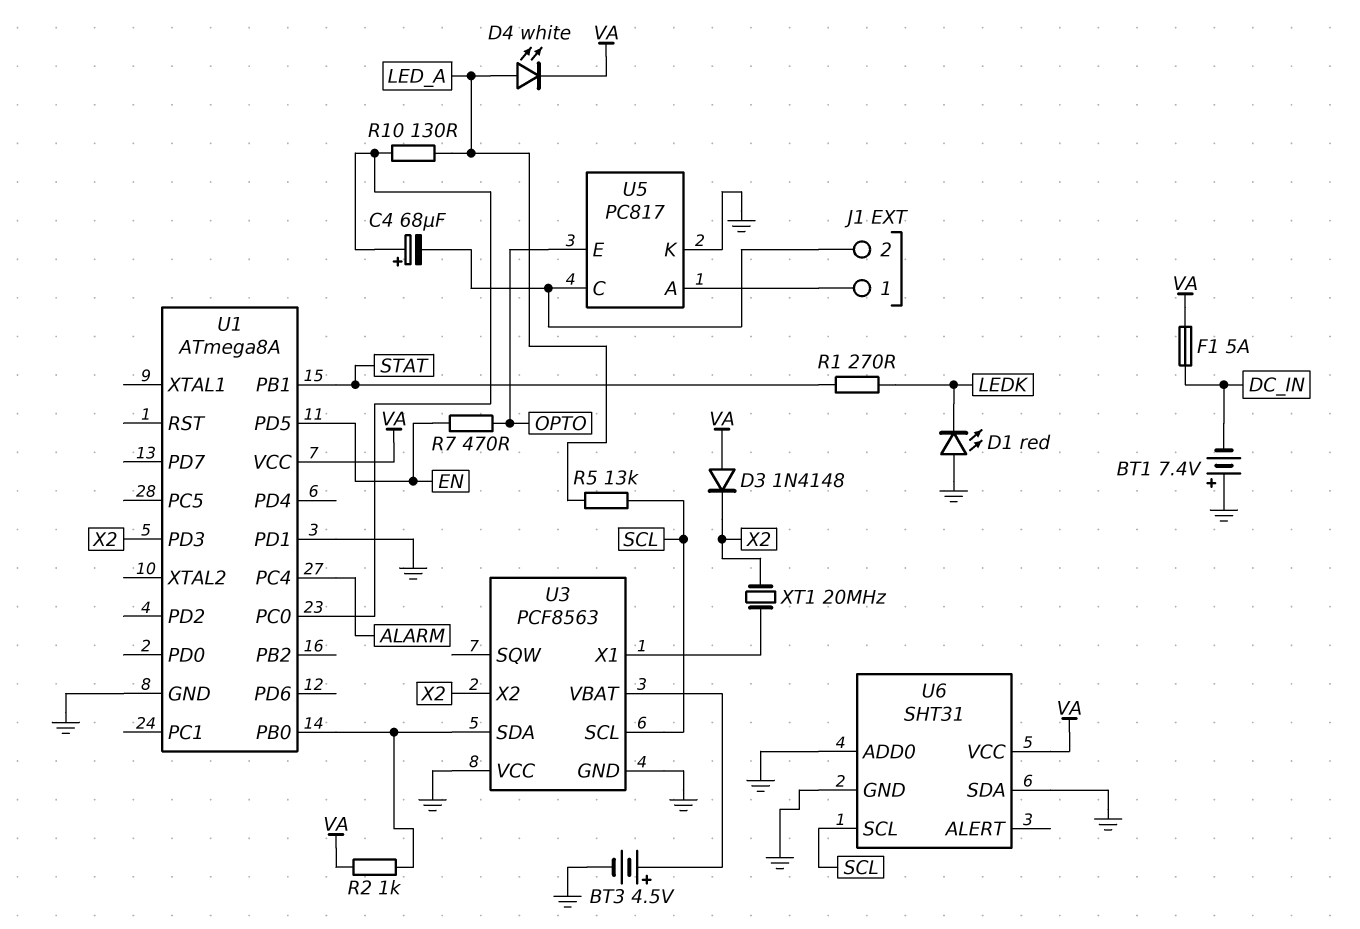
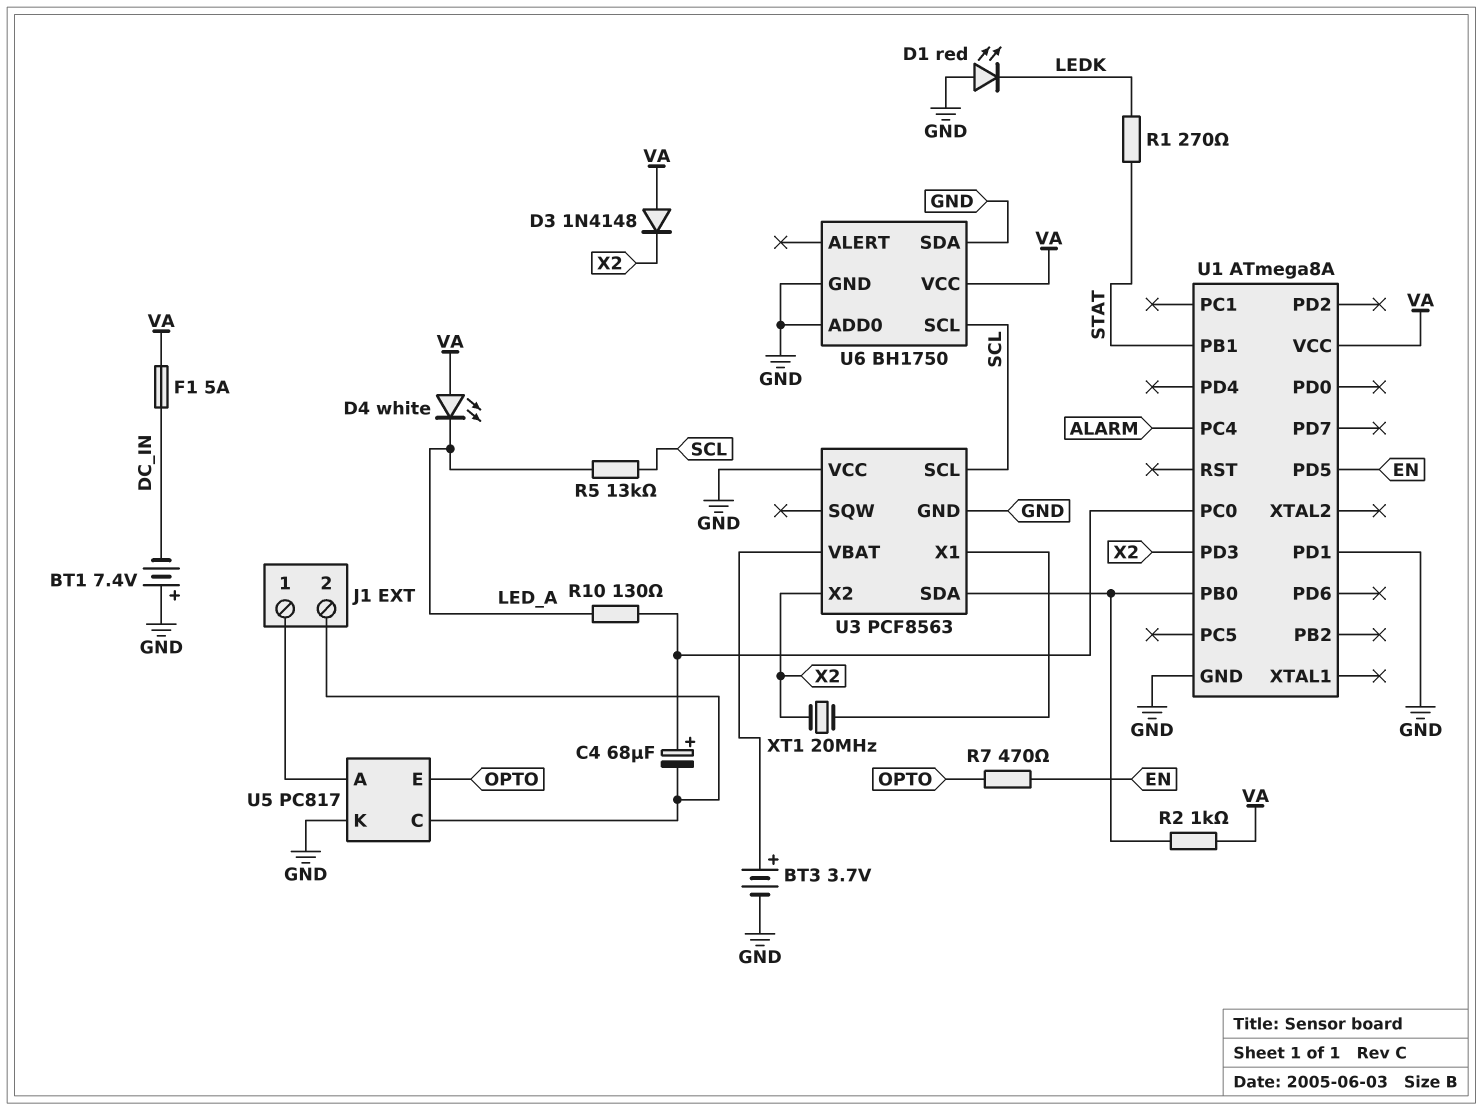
BT3: 4.5V (plus U3/VBAT, minus GND) -> 3.7V (plus U3/VBAT, minus GND)
D4: LED white (A LED_A, K VA) -> LED white (A VA, K LED_A)
U6: SHT31 -> BH1750

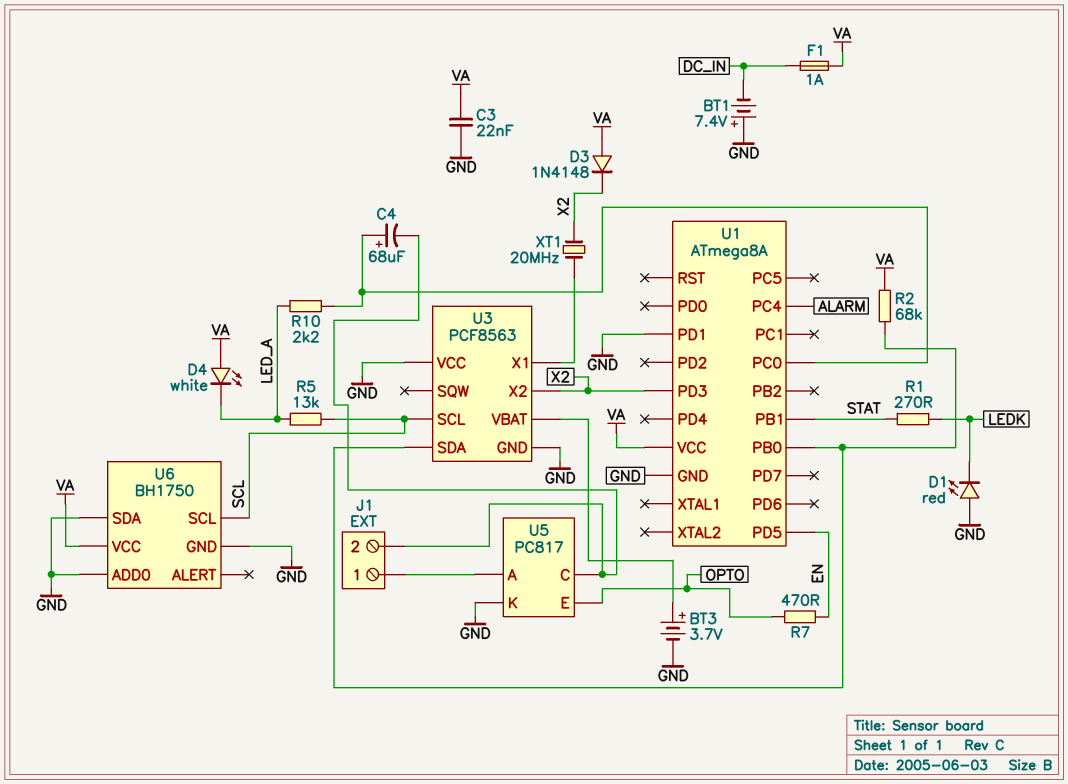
C3: none -> 22nF (GND, VA)
F1: 5A (DC_IN, VA) -> 1A (DC_IN, VA)
R2: 1k (U1/PB0, VA) -> 68k (U1/PB0, VA)
R10: 130 (LED_A, U1/PC0) -> 2.2k (LED_A, U1/PC0)

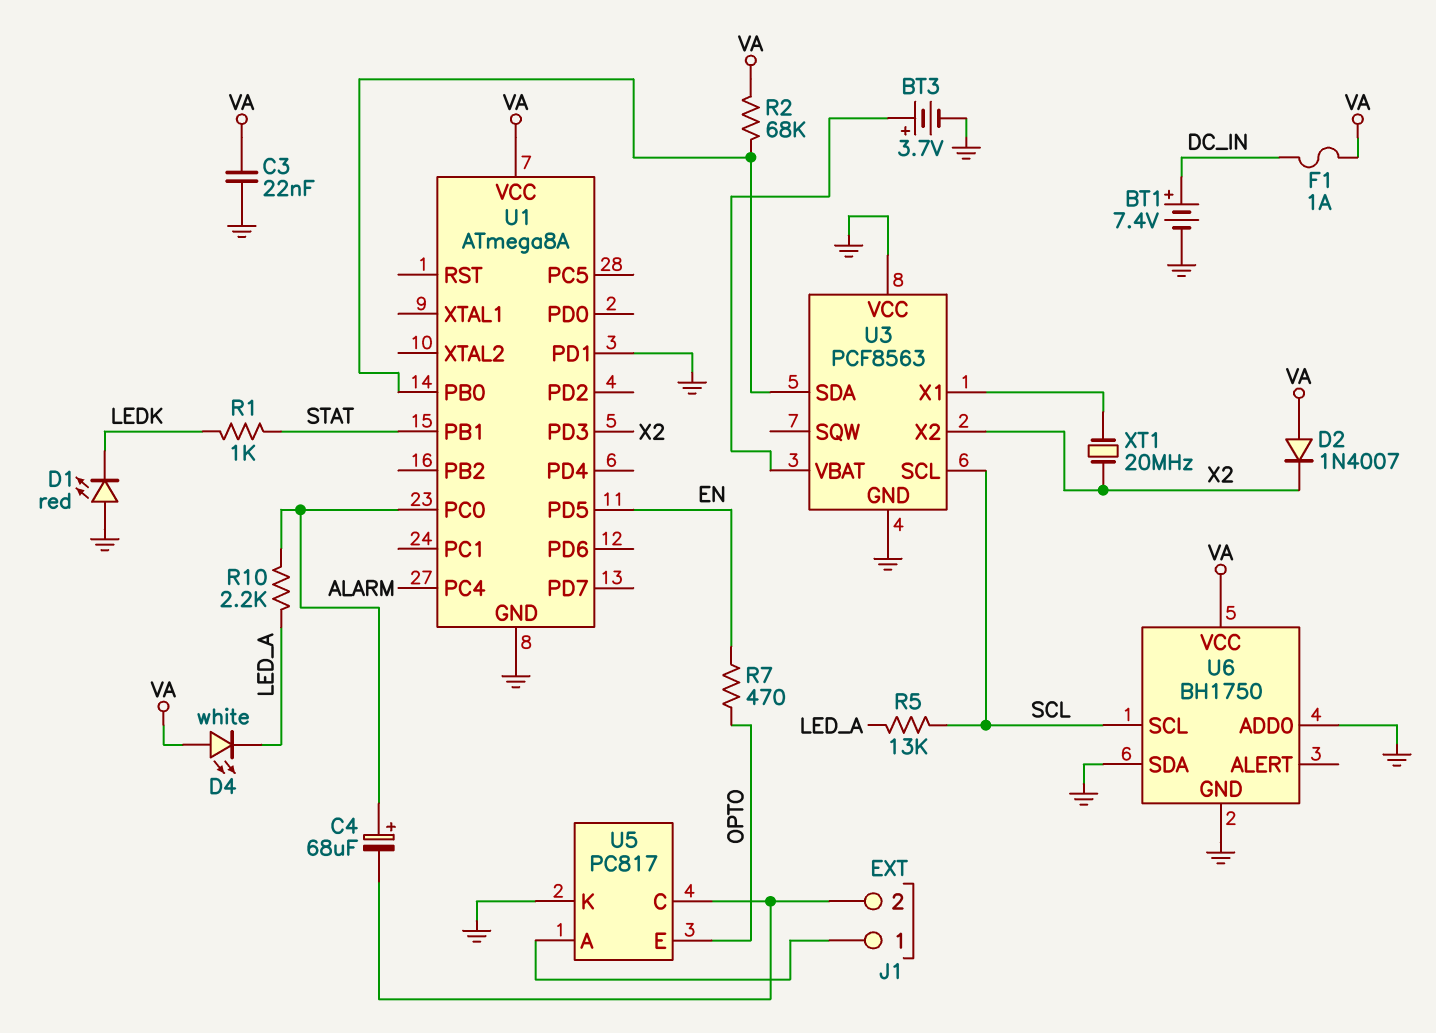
BT1: 7.4V (plus GND, minus DC_IN) -> 7.4V (plus DC_IN, minus GND)
D2: none -> diode 1N4007 (A VA, K X2)
D3: diode 1N4148 (A VA, K X2) -> none
R1: 270 (LEDK, STAT) -> 1k (LEDK, STAT)

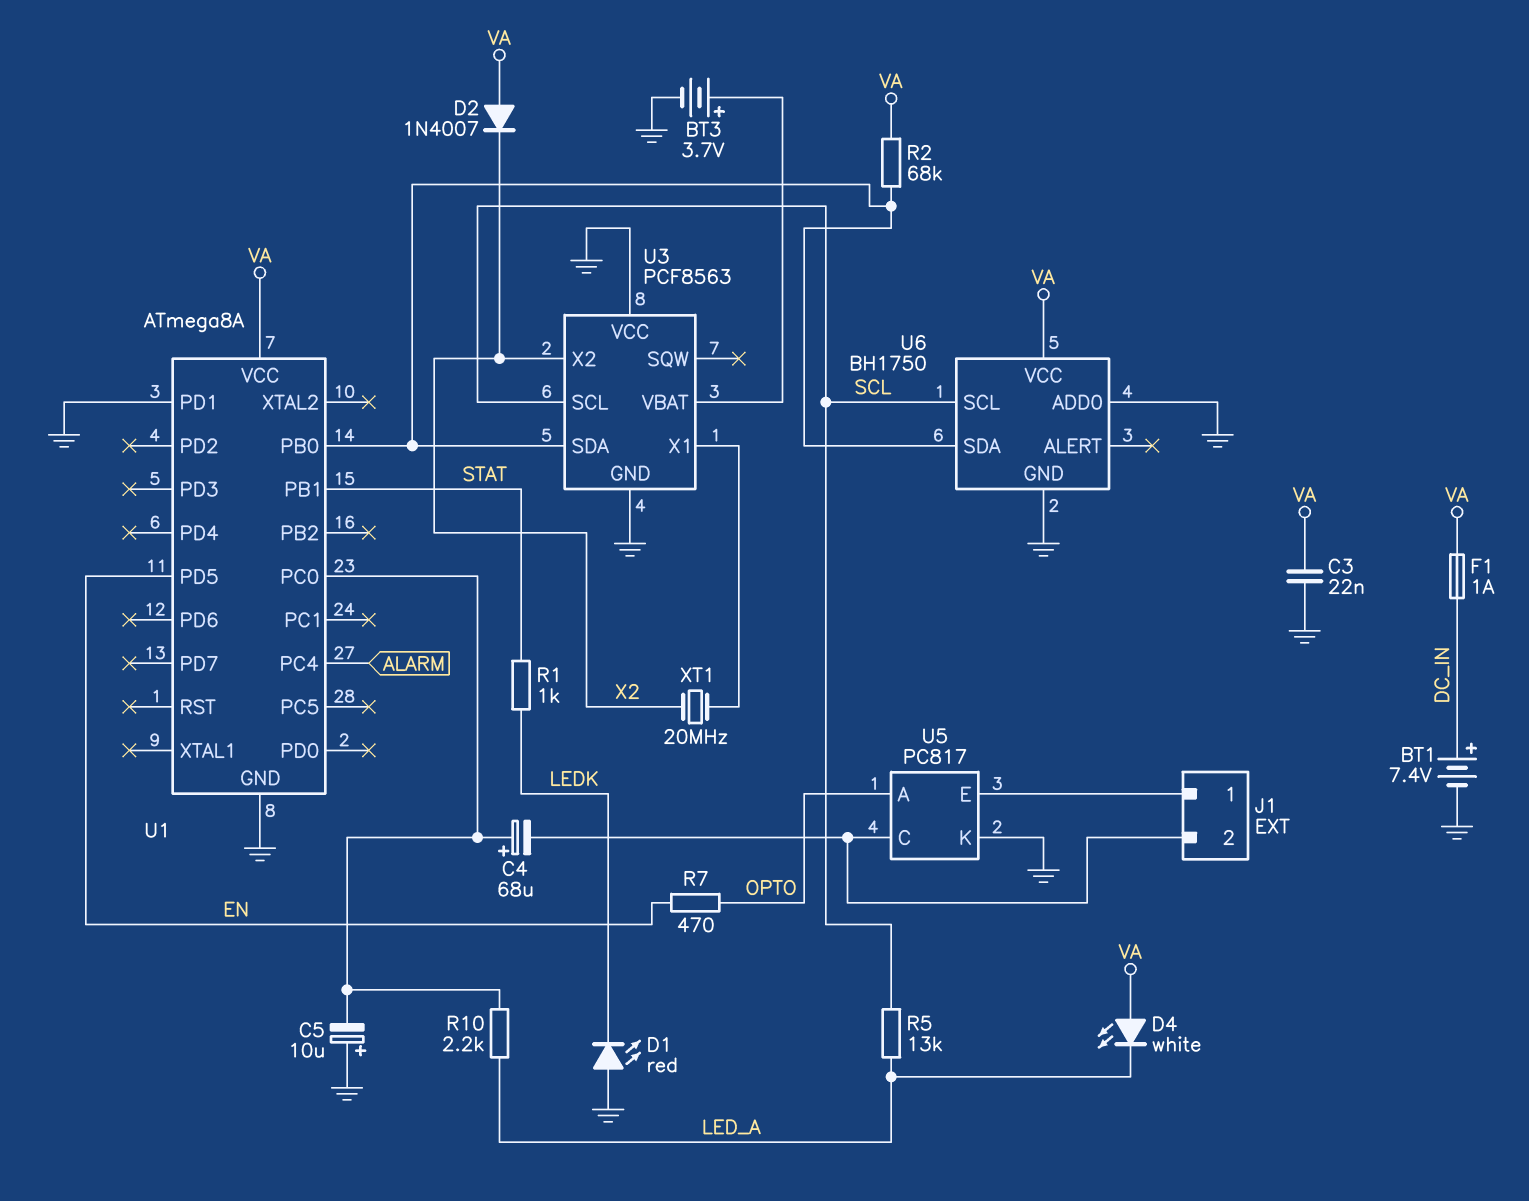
C5: none -> 10uF (plus GND, minus U1/PC0)
U1 pin PD3: X2 -> none
U5 pin A: J1/1 -> OPTO
U5 pin E: OPTO -> J1/1
U6 pin SDA: GND -> U1/PB0

